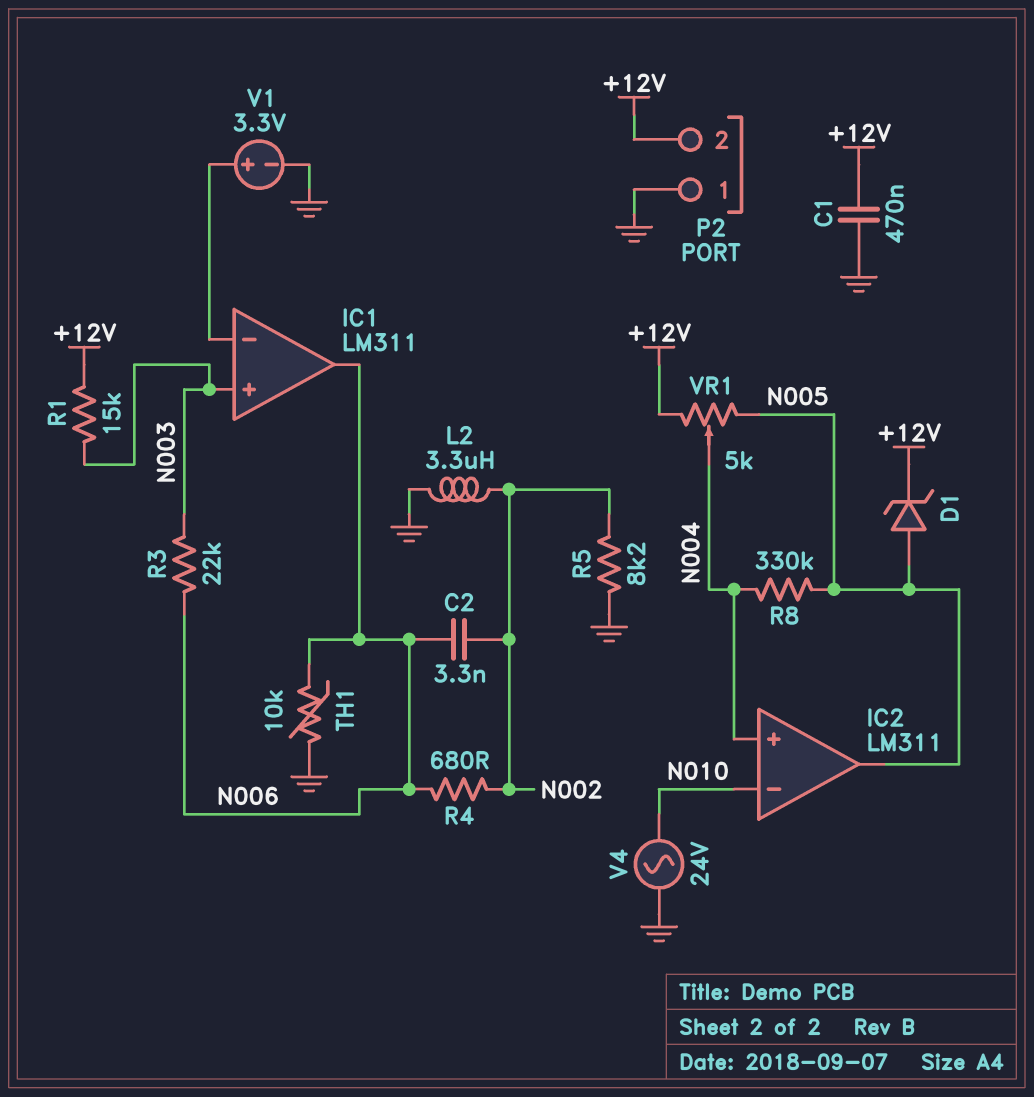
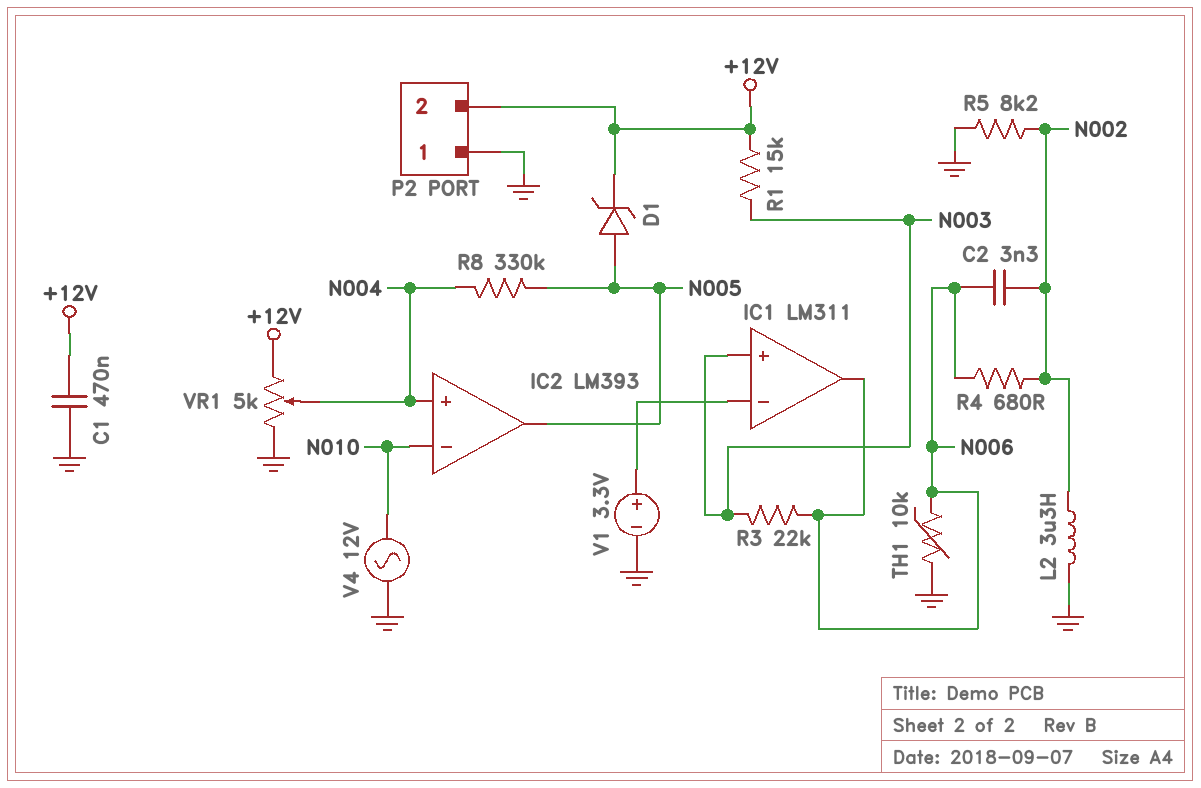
IC2: LM311 -> LM393
V4: AC 24V (GND, N010) -> AC 12V (GND, N010)
VR1: 5k (+12V, N005, wiper N004) -> 5k (+12V, GND, wiper N004)

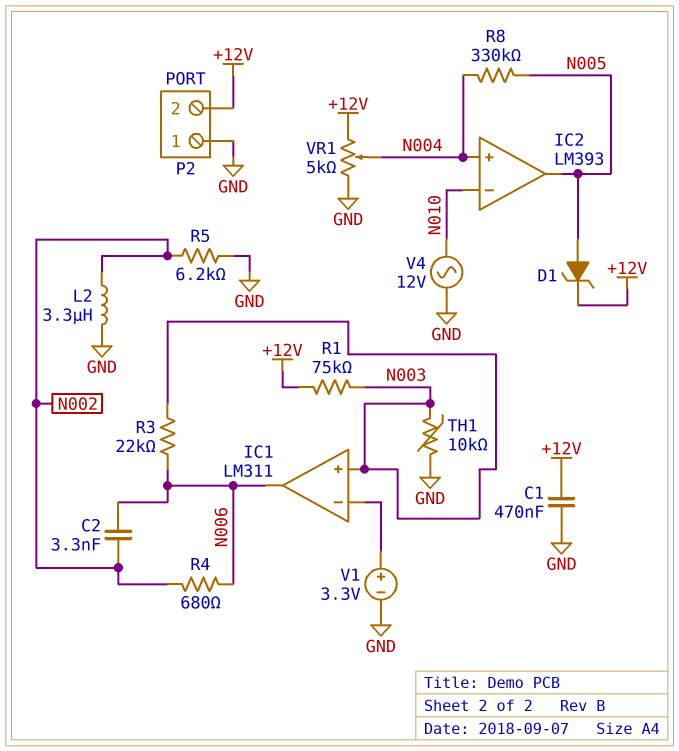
R1: 15k (+12V, N003) -> 75k (+12V, N003)
R5: 8.2k (GND, N002) -> 6.2k (GND, N002)
TH1: 10k (GND, N006) -> 10k (GND, N003)

